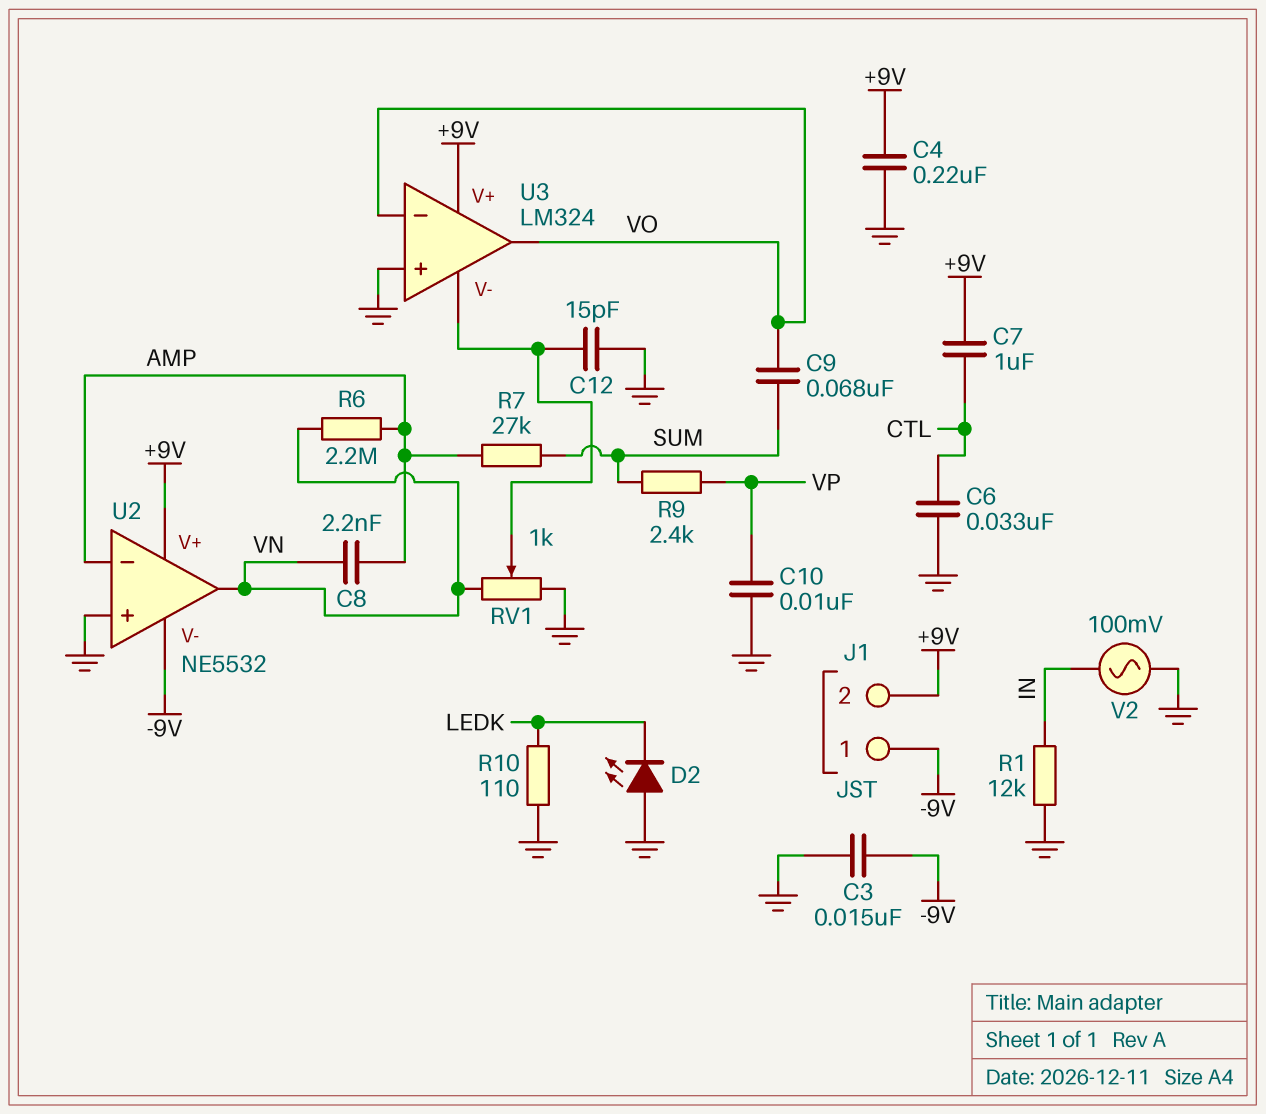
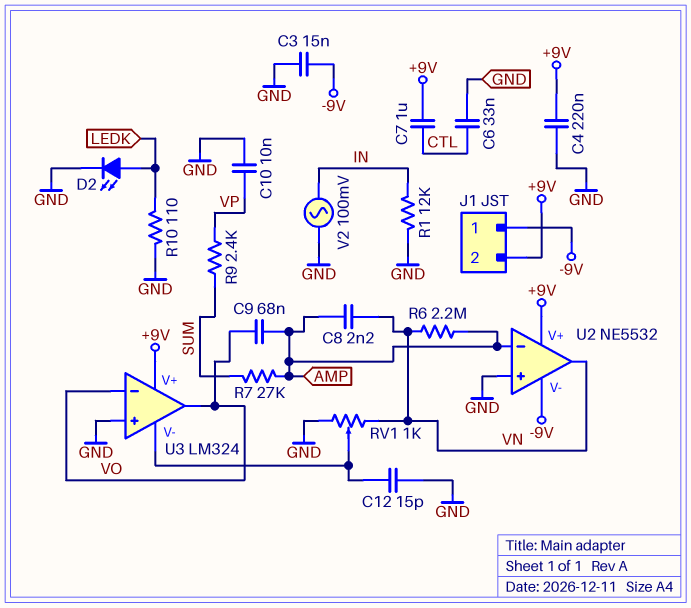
C9: 68nF (SUM, VO) -> 68nF (AMP, VO)
D2: LED (A GND, K LEDK) -> LED (A LEDK, K GND)

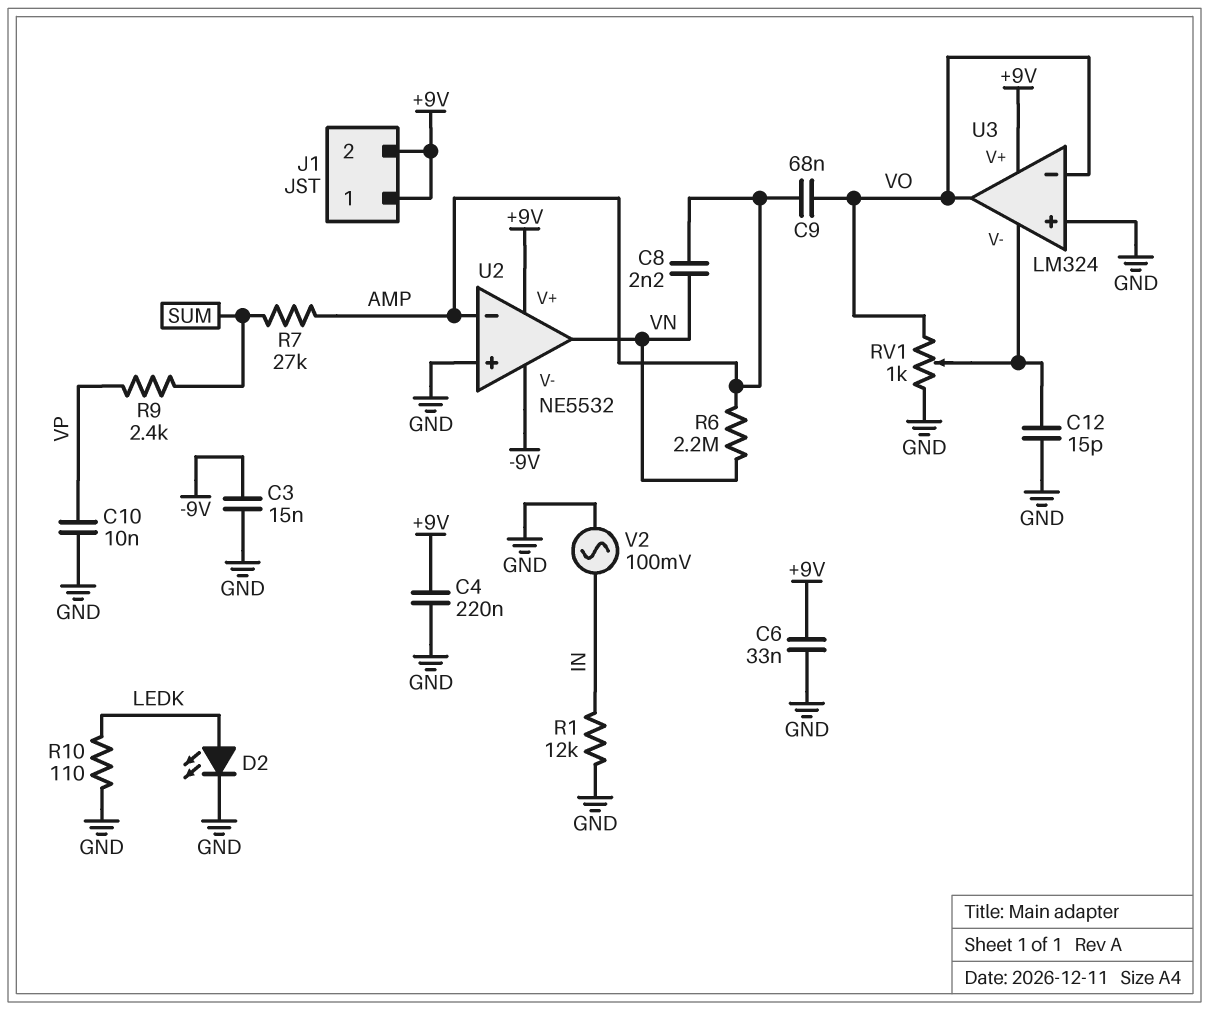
C6: 33nF (CTL, GND) -> 33nF (+9V, GND)
C7: 1uF (+9V, CTL) -> none
J1 pin 1: -9V -> +9V
RV1: 1k (GND, VN, wiper U3/V-) -> 1k (GND, VO, wiper U3/V-)

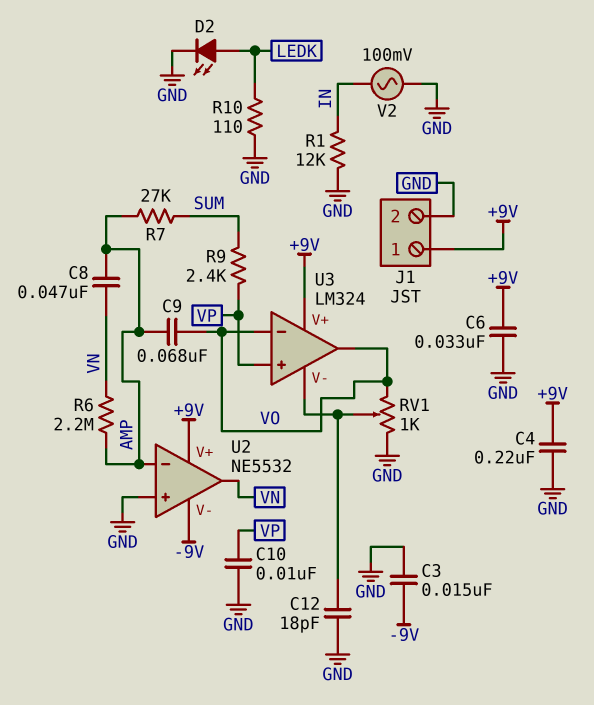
C8: 2.2nF (AMP, VN) -> 47nF (AMP, VN)
C12: 15pF (GND, U3/V-) -> 18pF (GND, U3/V-)
J1 pin 2: +9V -> GND
U3 pin in+: GND -> VP

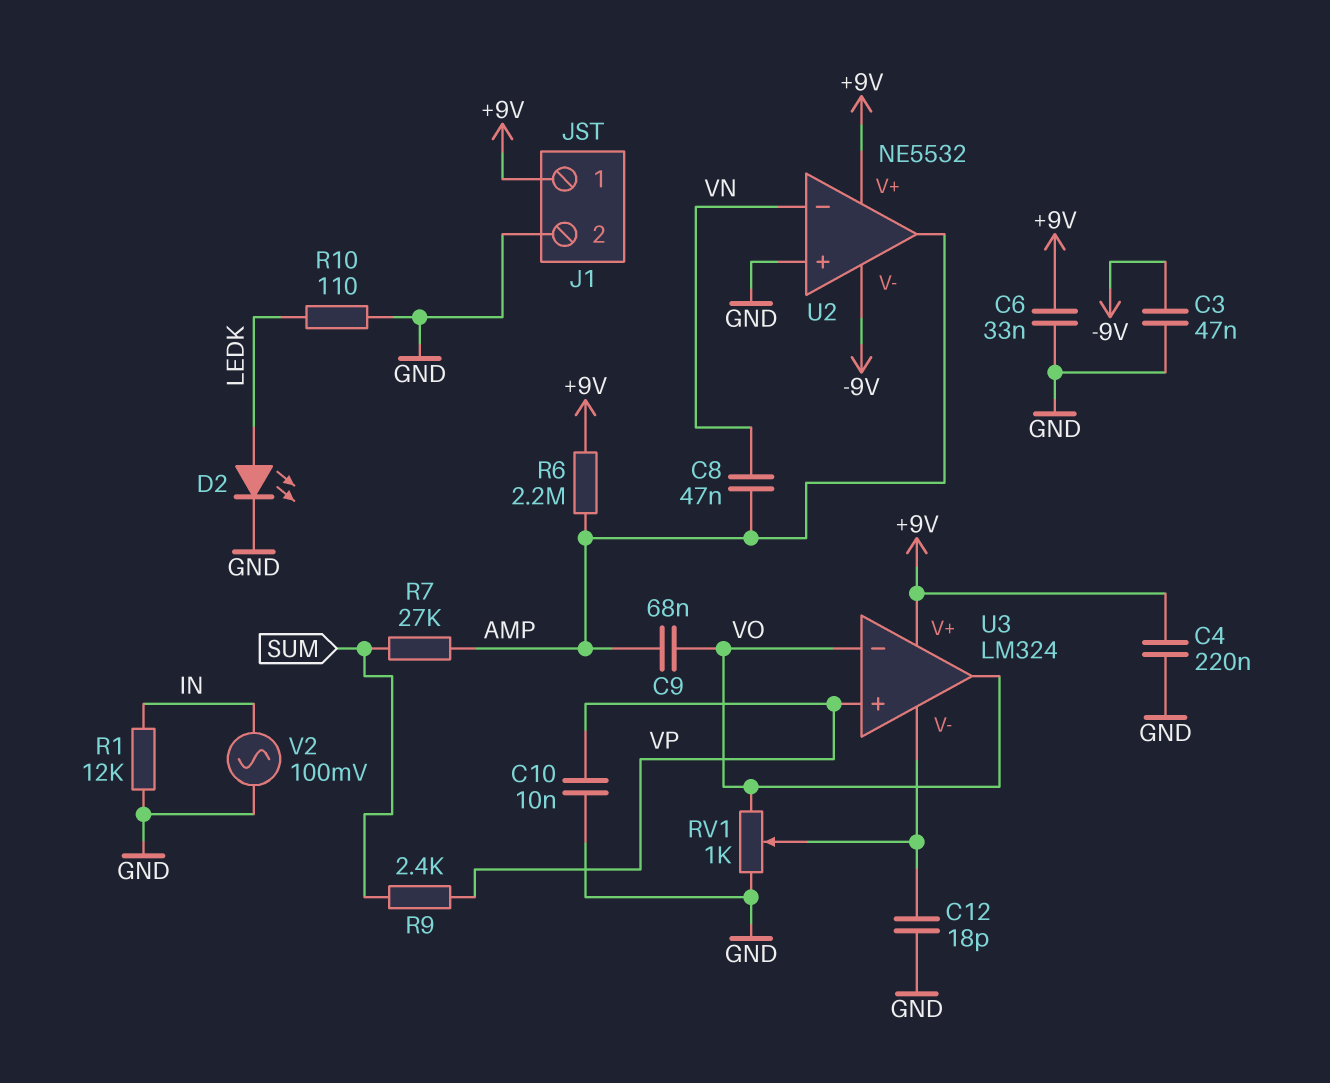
C3: 15nF (-9V, GND) -> 47nF (-9V, GND)
R6: 2.2M (AMP, VN) -> 2.2M (+9V, AMP)
U2 pin in-: AMP -> VN
U2 pin out: VN -> AMP

